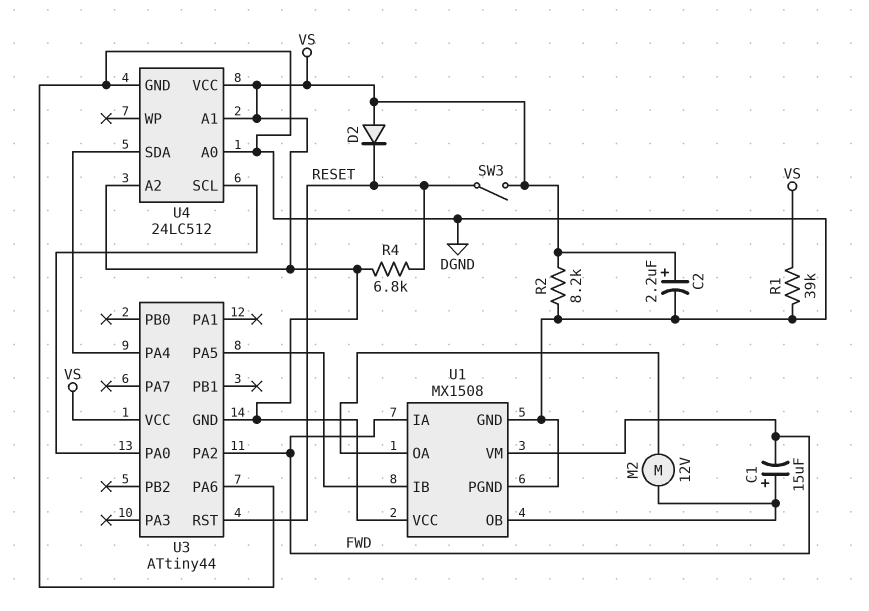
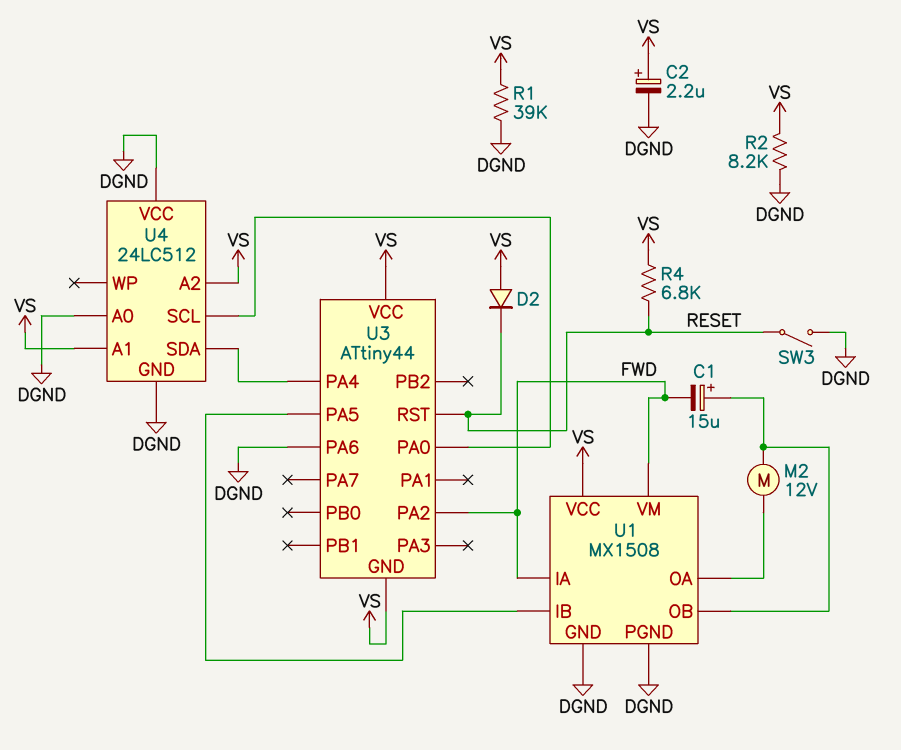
SW3: switch (RESET, VS) -> switch (DGND, RESET)
U4 pin VCC: VS -> DGND

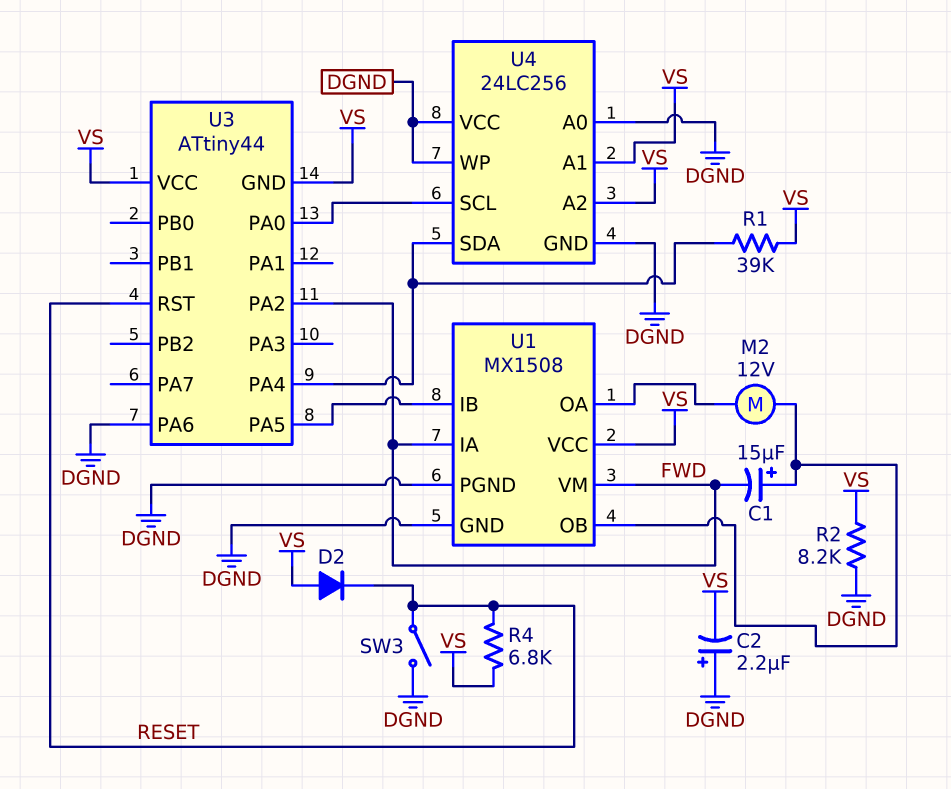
C2: 2.2uF (plus VS, minus DGND) -> 2.2uF (plus DGND, minus VS)
R1: 39k (DGND, VS) -> 39k (U3/PA4, VS)
U4: 24LC512 -> 24LC256
U4 pin WP: none -> DGND

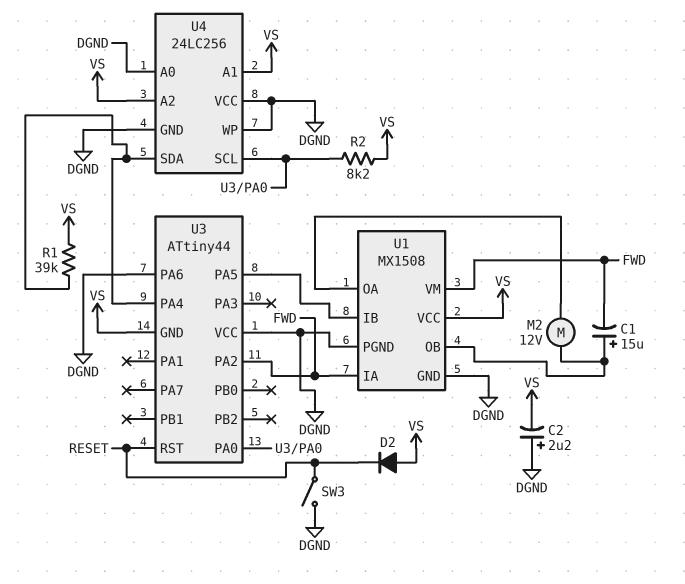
R2: 8.2k (DGND, VS) -> 8.2k (U3/PA0, VS)
R4: 6.8k (RESET, VS) -> none
U3 pin VCC: VS -> DGND

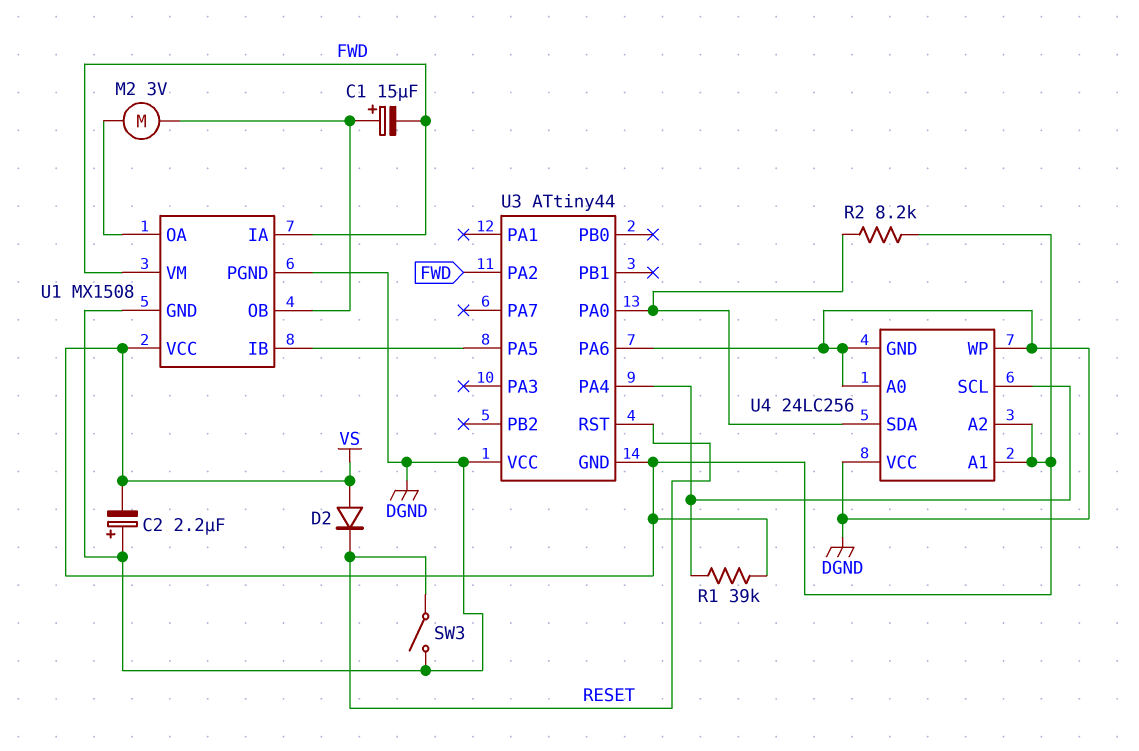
M2: motor 12V (U1/OA, U1/OB) -> motor 3V (U1/OA, U1/OB)
U4 pin SCL: U3/PA0 -> U3/PA4
U4 pin SDA: U3/PA4 -> U3/PA0

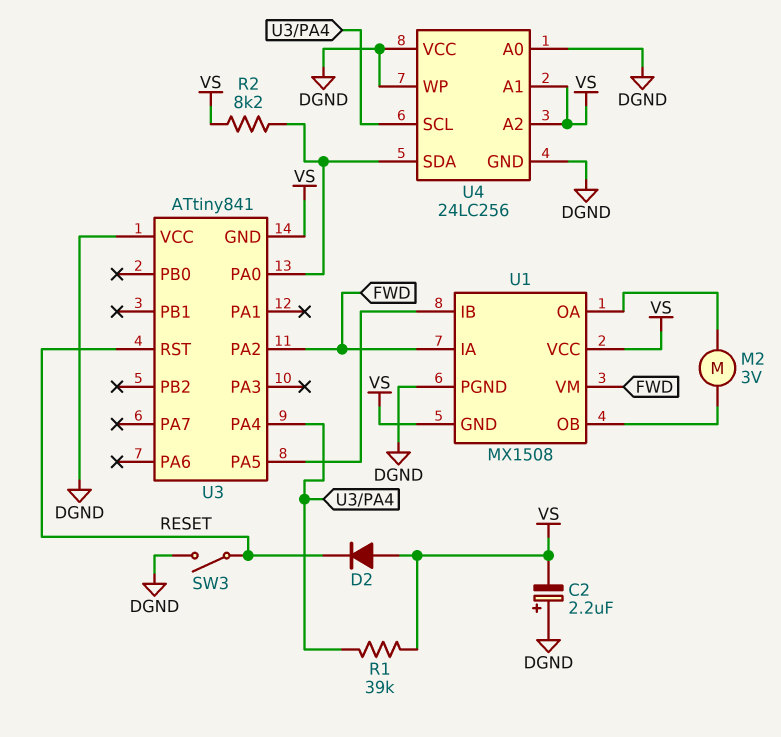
C1: 15uF (plus U1/OB, minus FWD) -> none
U1 pin GND: DGND -> VS
U3: ATtiny44 -> ATtiny841
U3 pin PA6: DGND -> none

